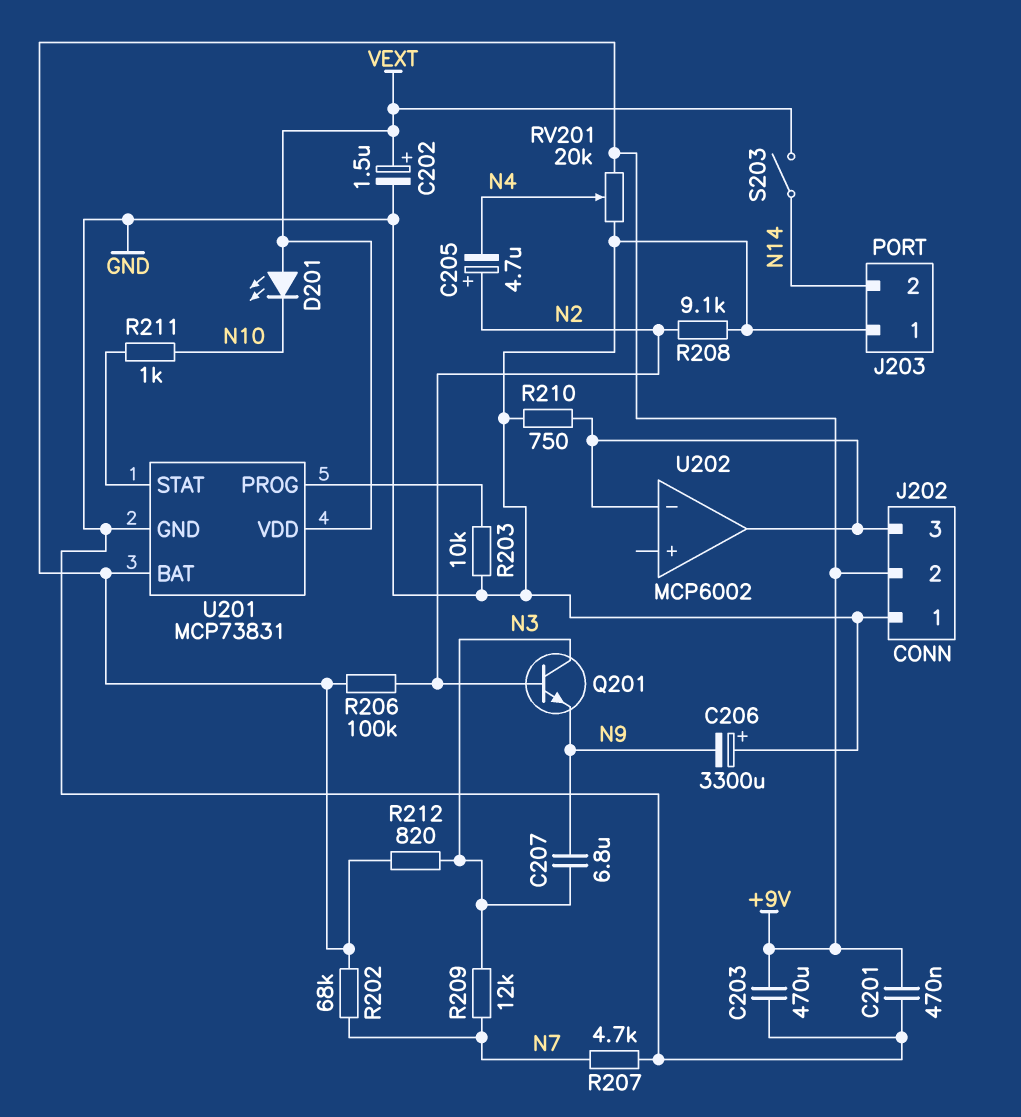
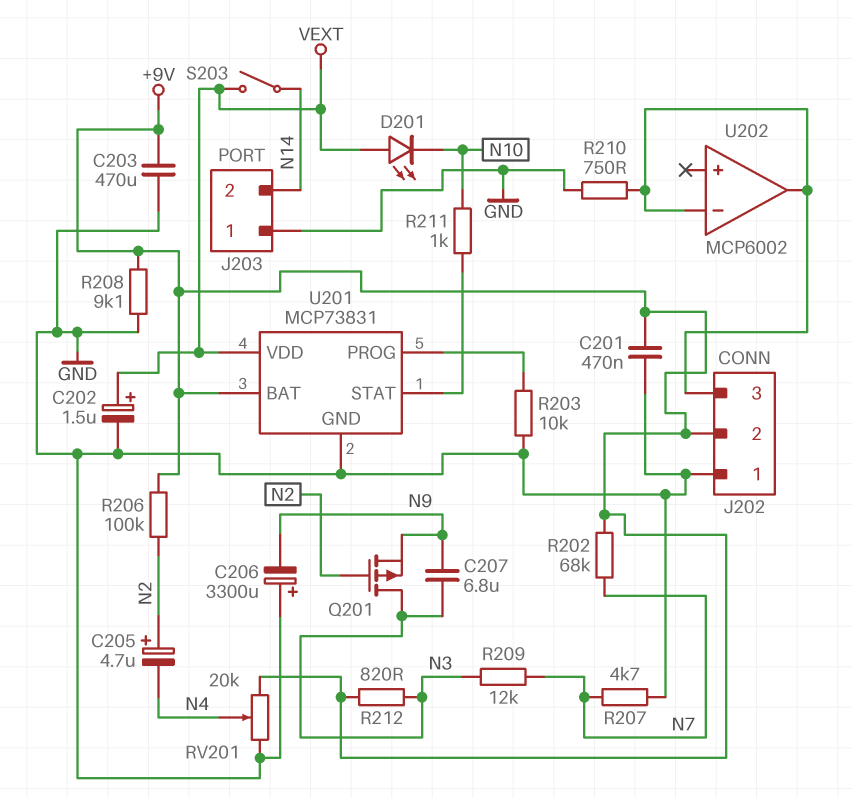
Q201: NPN (B N2, C N3, E N9) -> PMOS (G N2, D N3, S N9)
R208: 9.1k (GND, N2) -> 9.1k (+9V, GND)

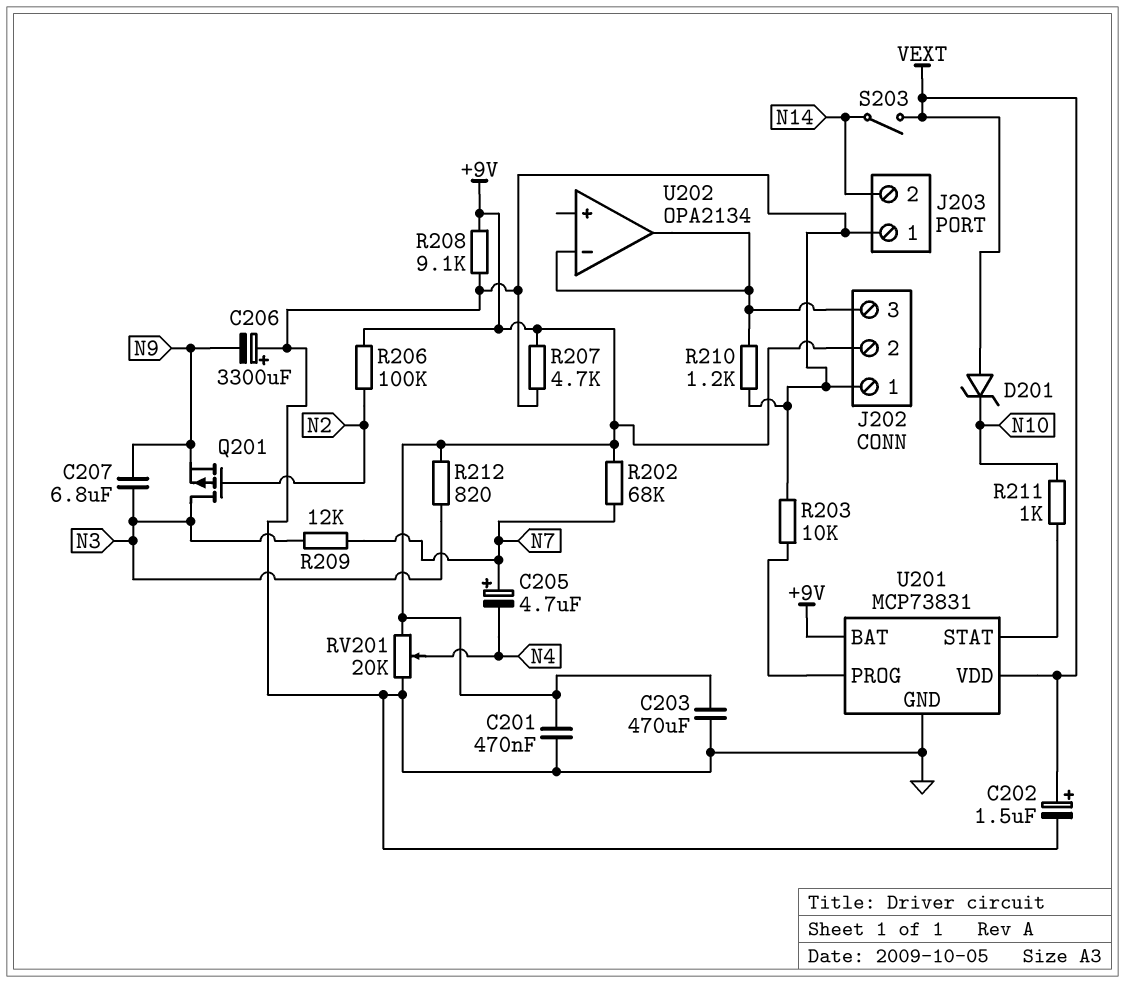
C205: 4.7uF (plus N2, minus N4) -> 4.7uF (plus N7, minus N4)
D201: LED (A VEXT, K N10) -> zener (A VEXT, K N10)
R207: 4.7k (GND, N7) -> 4.7k (+9V, GND)
R210: 750 (GND, J202/3) -> 1.2k (GND, J202/3)
U202: MCP6002 -> OPA2134

